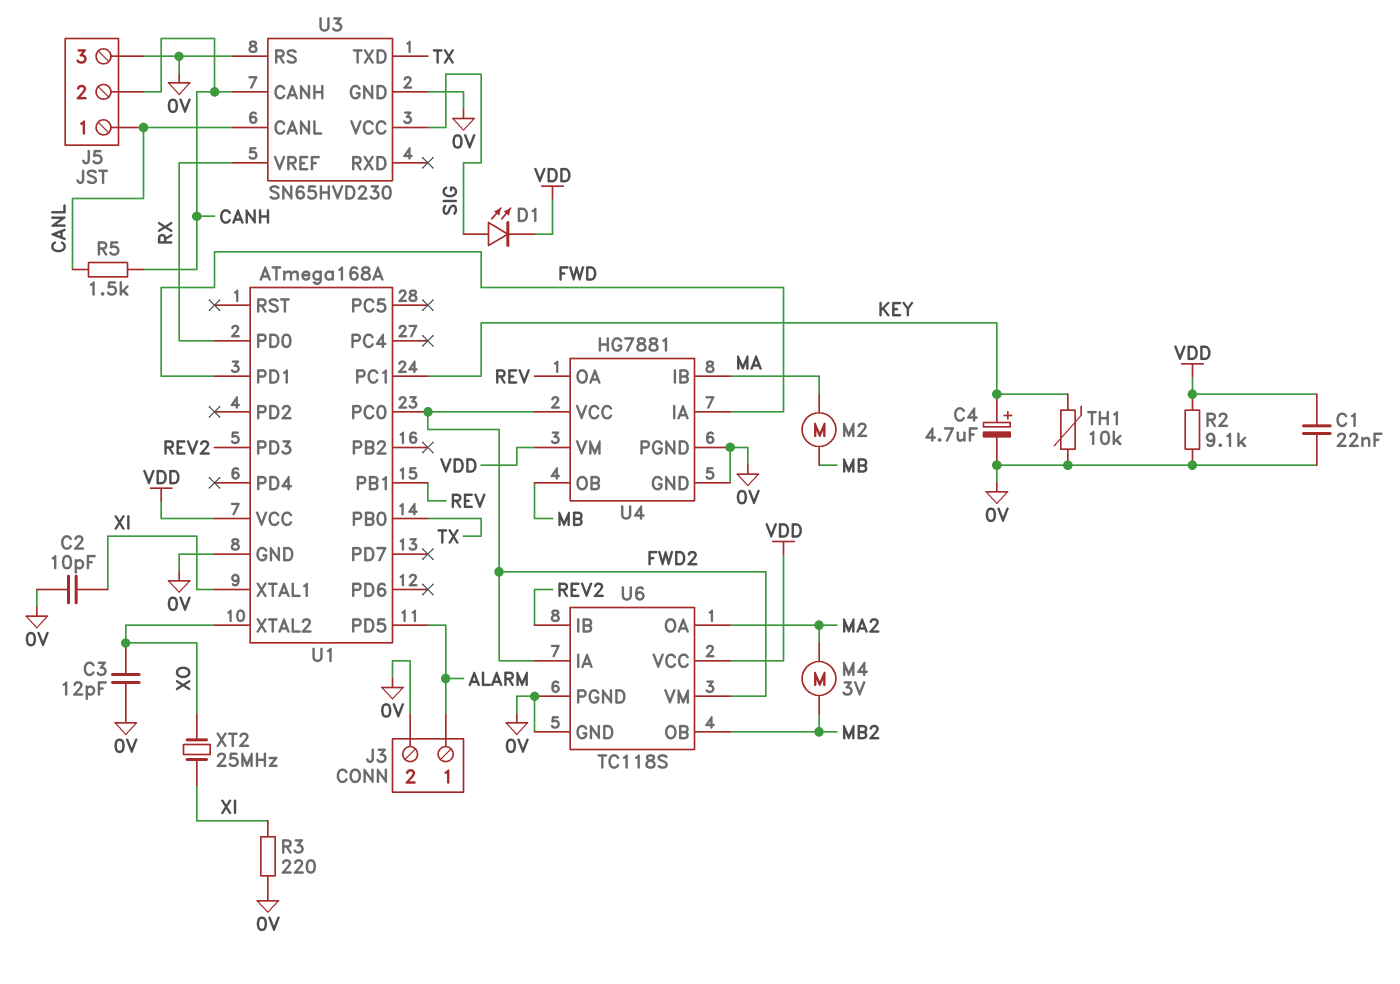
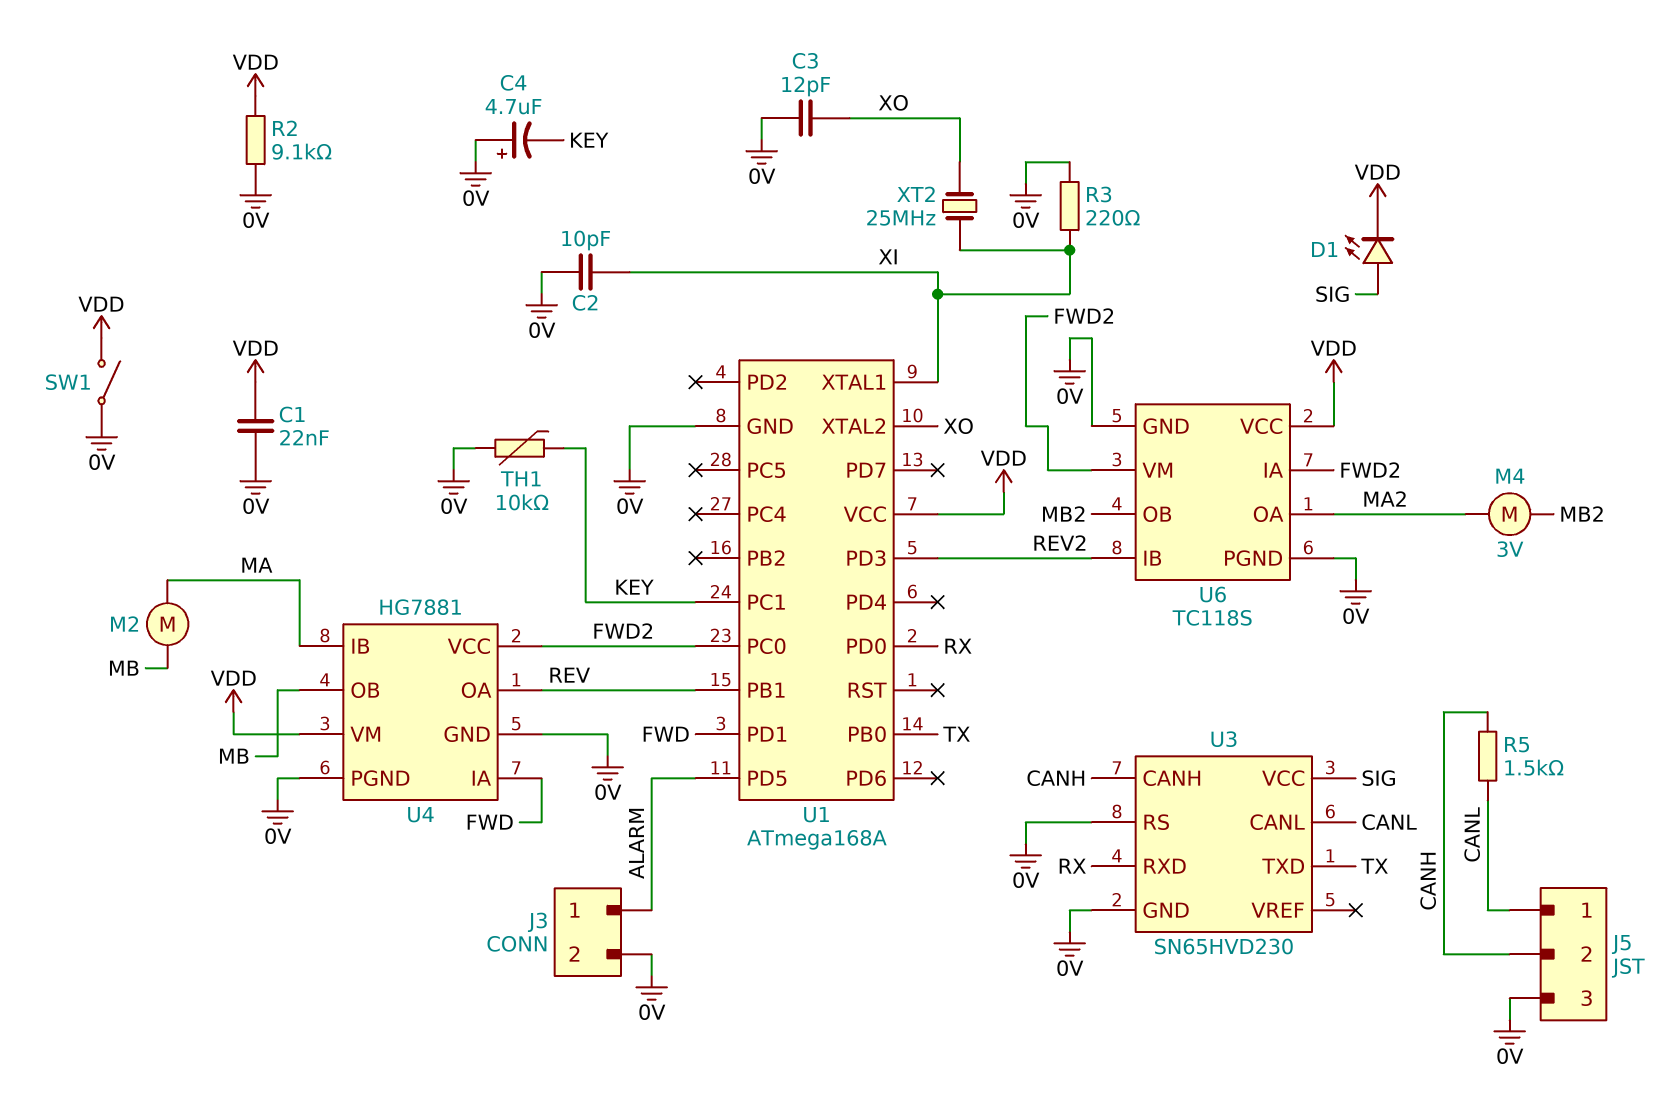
C4: 4.7uF (plus KEY, minus 0V) -> 4.7uF (plus 0V, minus KEY)
SW1: none -> switch (0V, VDD)
U3 pin RXD: none -> RX
U3 pin VREF: RX -> none

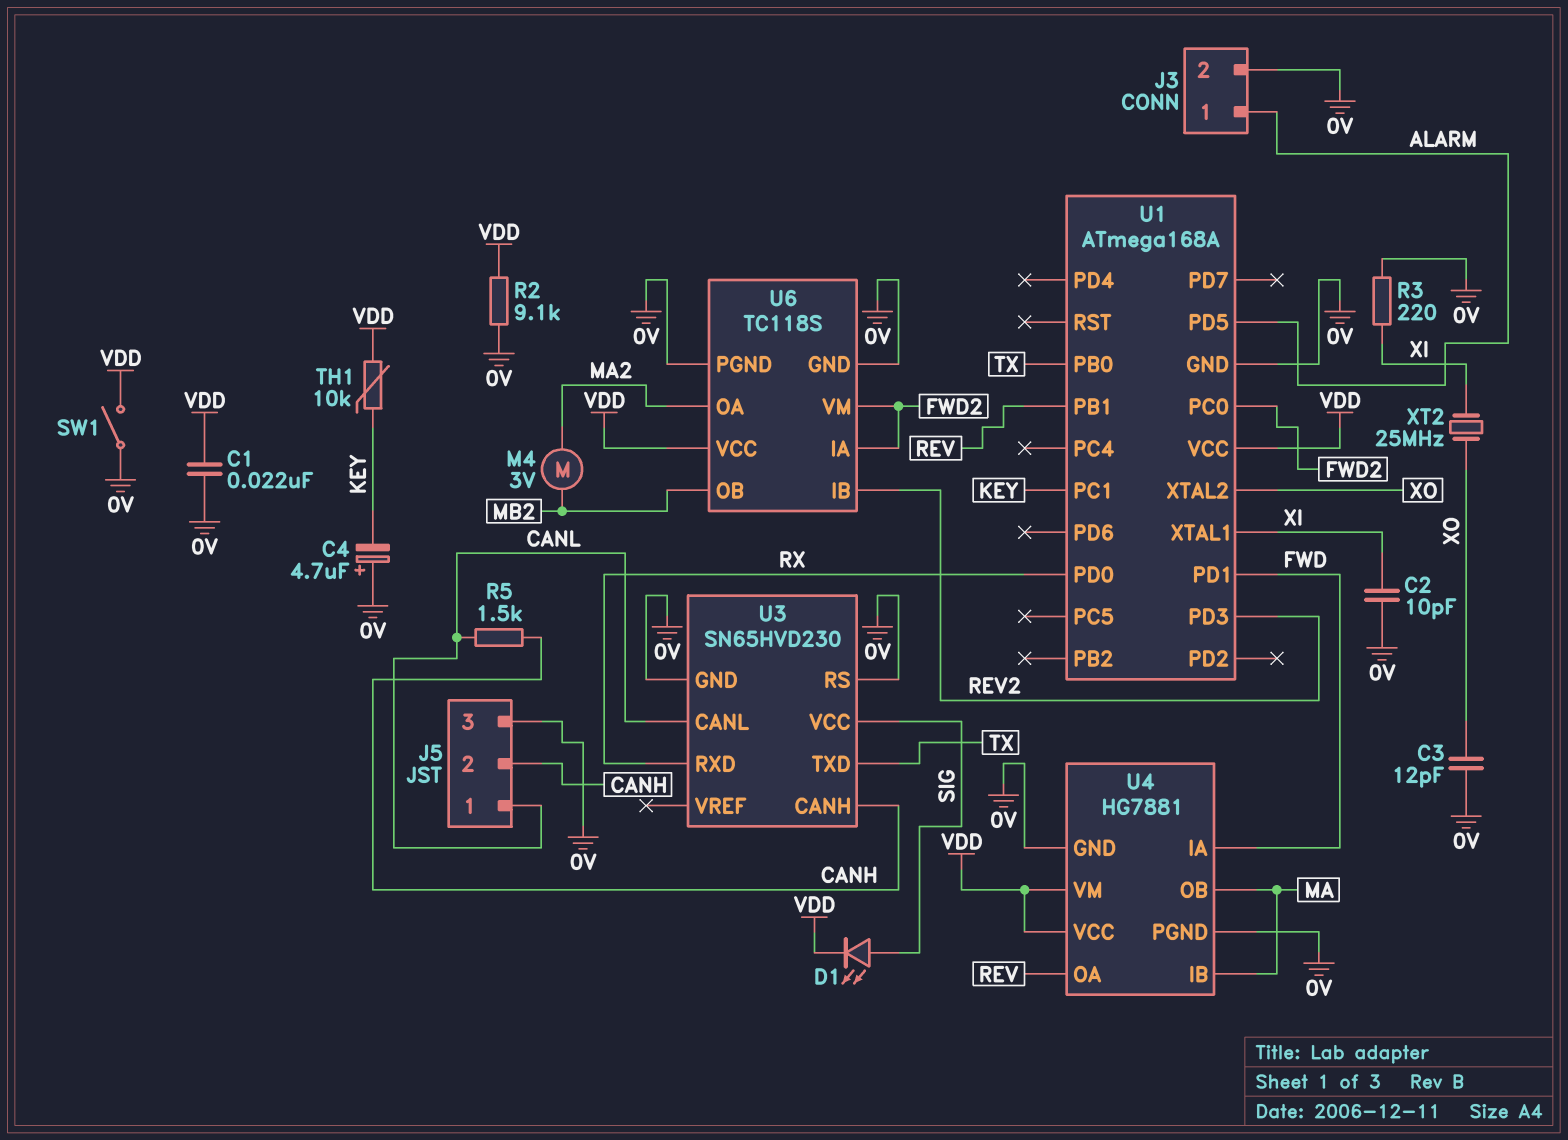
M2: motor (MA, MB) -> none
TH1: 10k (0V, KEY) -> 10k (KEY, VDD)
U4 pin OB: MB -> MA
U4 pin VCC: FWD2 -> VDD

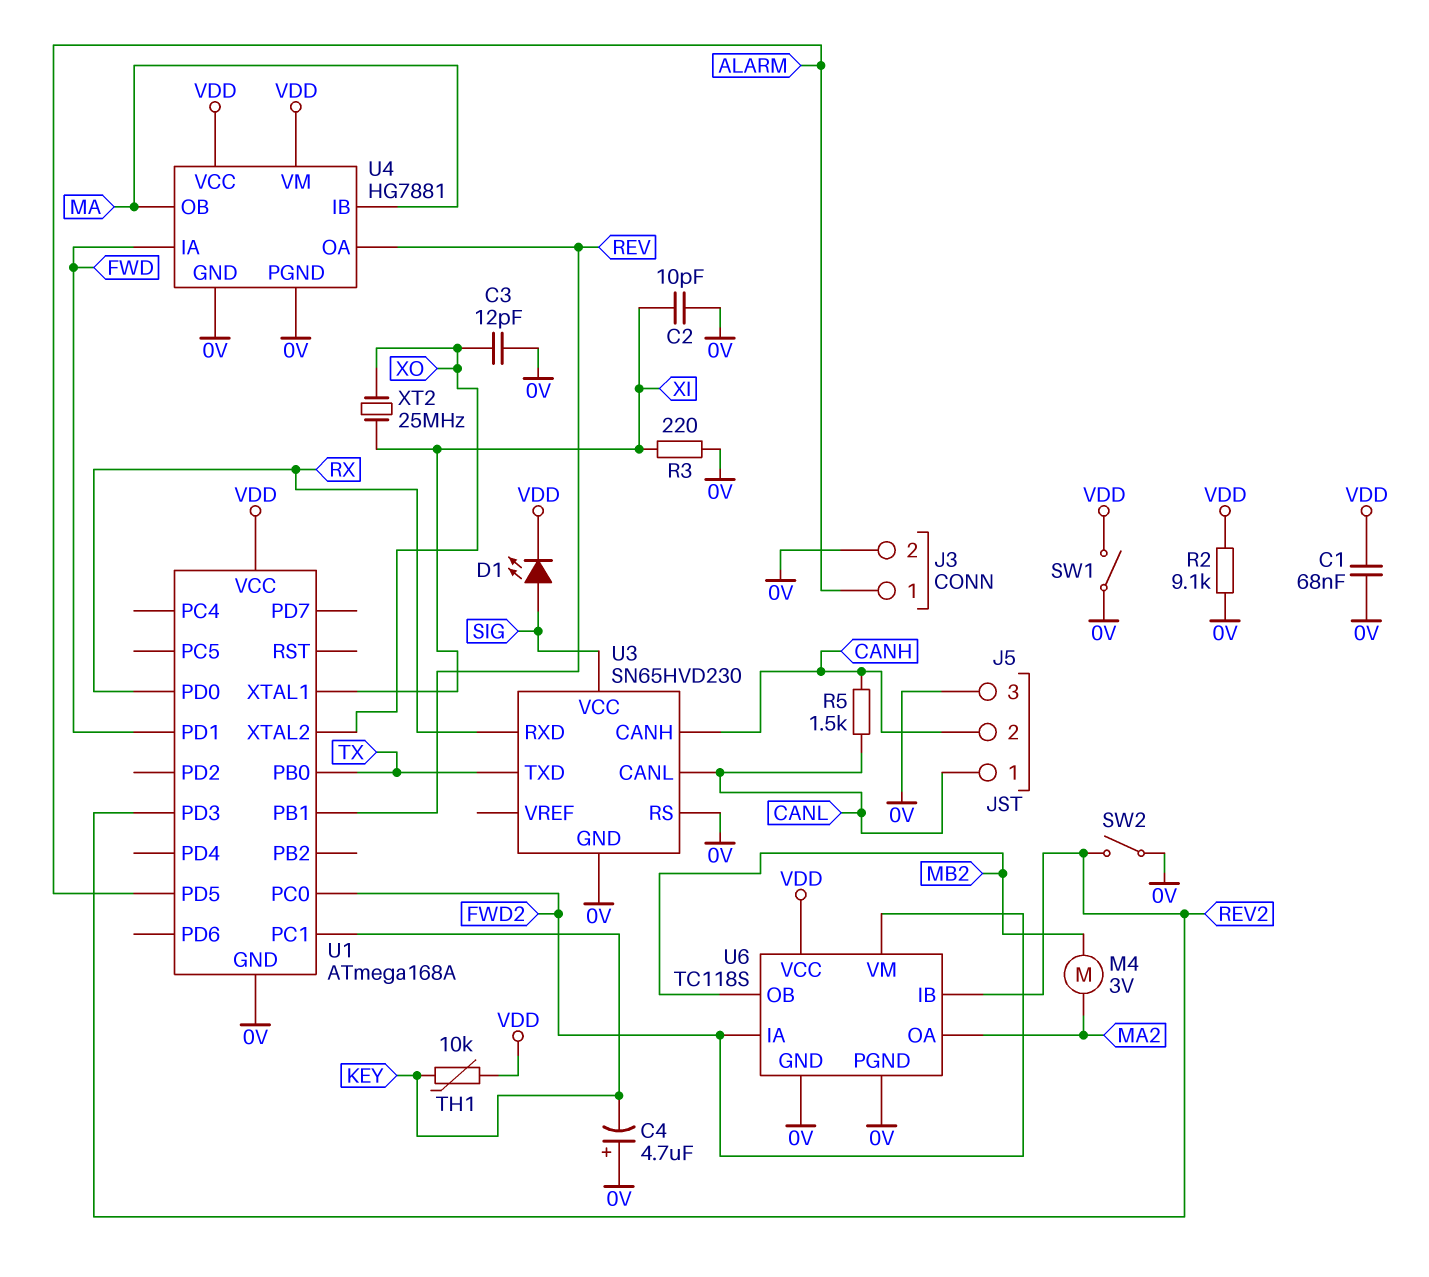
C1: 22nF (0V, VDD) -> 68nF (0V, VDD)
SW2: none -> switch (0V, REV2)

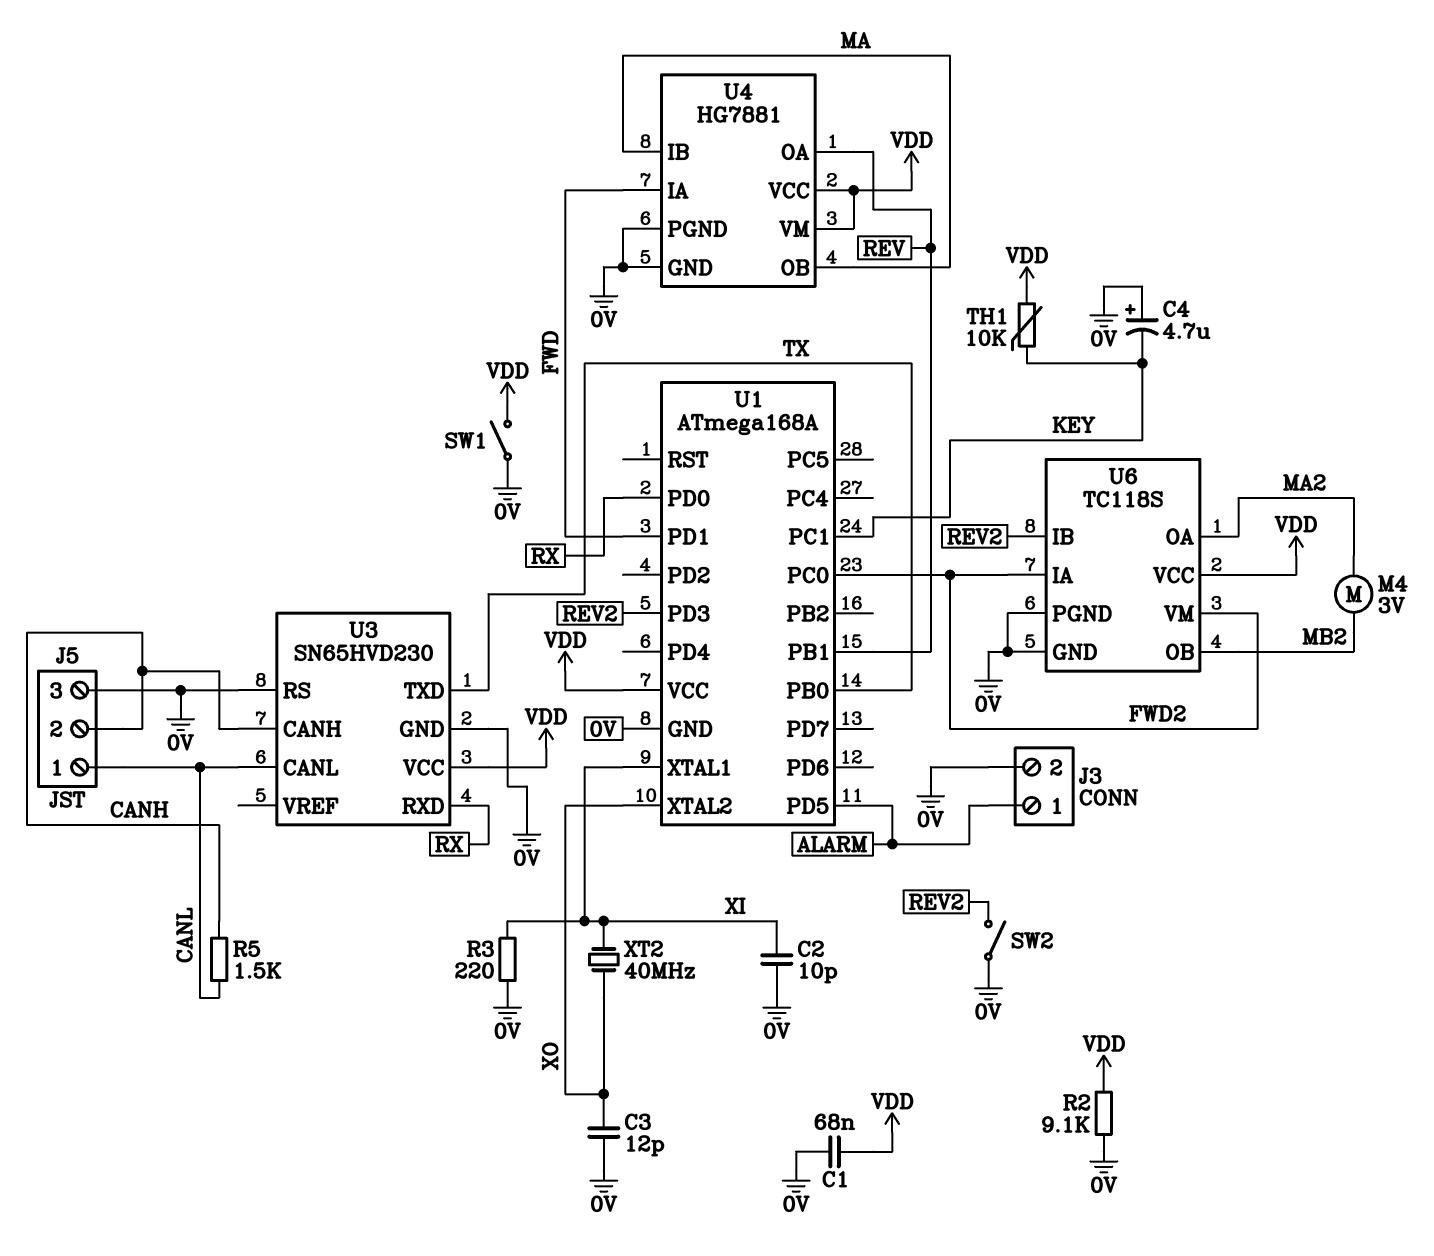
D1: LED (A SIG, K VDD) -> none
U3 pin VCC: SIG -> VDD
XT2: 25MHz (XI, XO) -> 40MHz (XI, XO)

